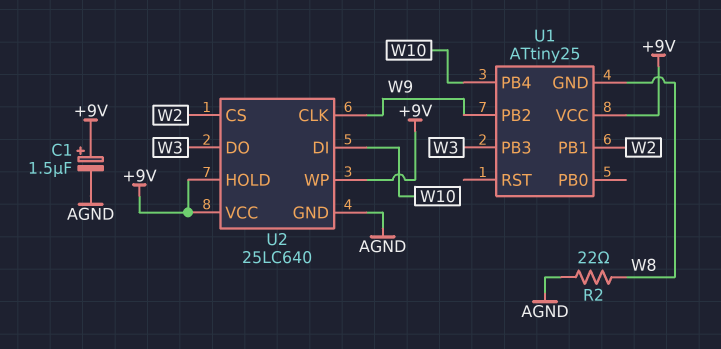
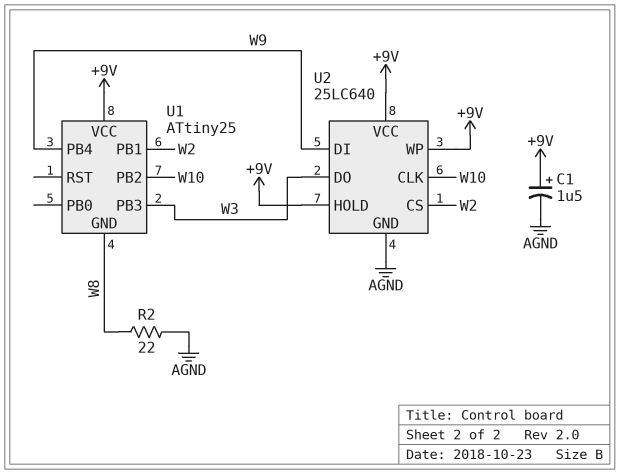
U1 pin PB2: W9 -> W10
U1 pin PB4: W10 -> W9
U2 pin CLK: W9 -> W10
U2 pin DI: W10 -> W9

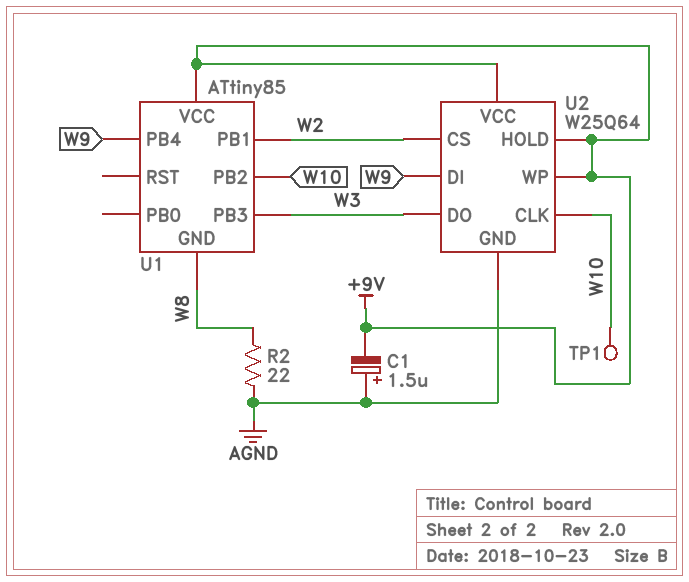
C1: 1.5uF (plus +9V, minus AGND) -> 1.5uF (plus AGND, minus +9V)
TP1: none -> test point (W10)
U1: ATtiny25 -> ATtiny85
U2: 25LC640 -> W25Q64

